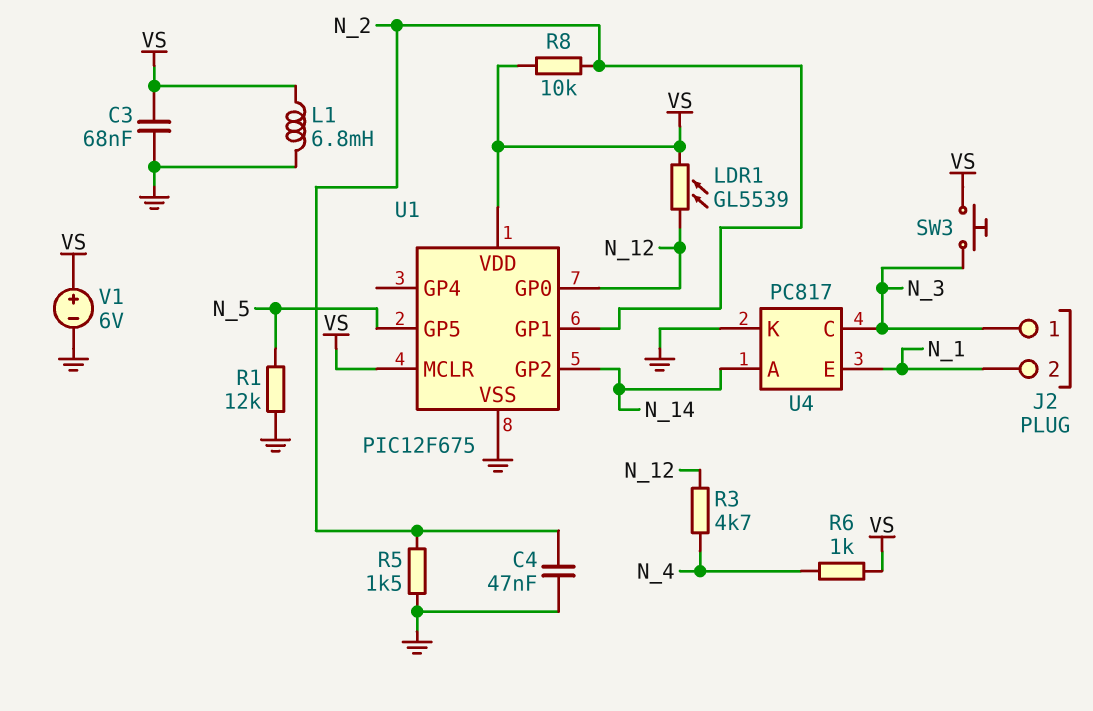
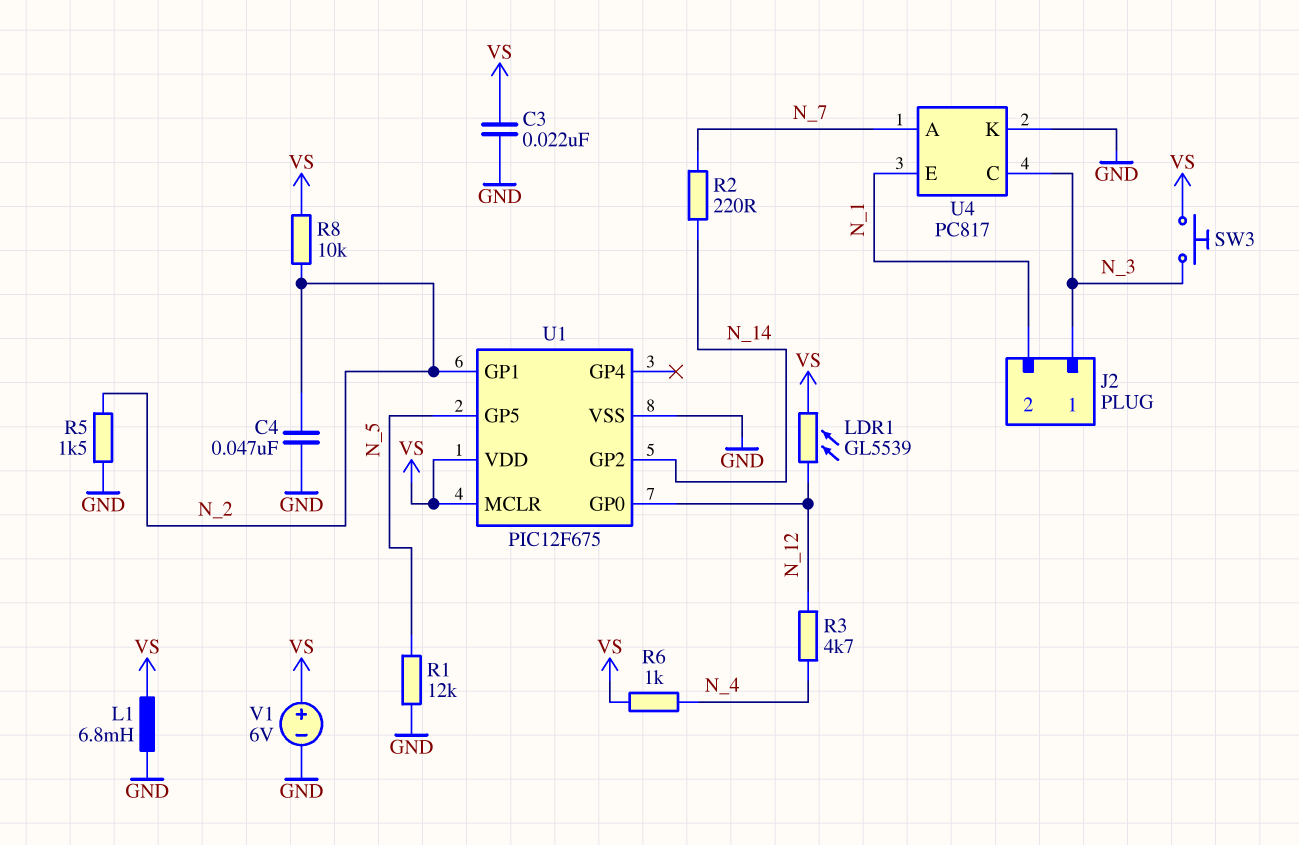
C3: 68nF (GND, VS) -> 22nF (GND, VS)
R2: none -> 220 (N_7, N_14)
U4 pin A: N_14 -> N_7

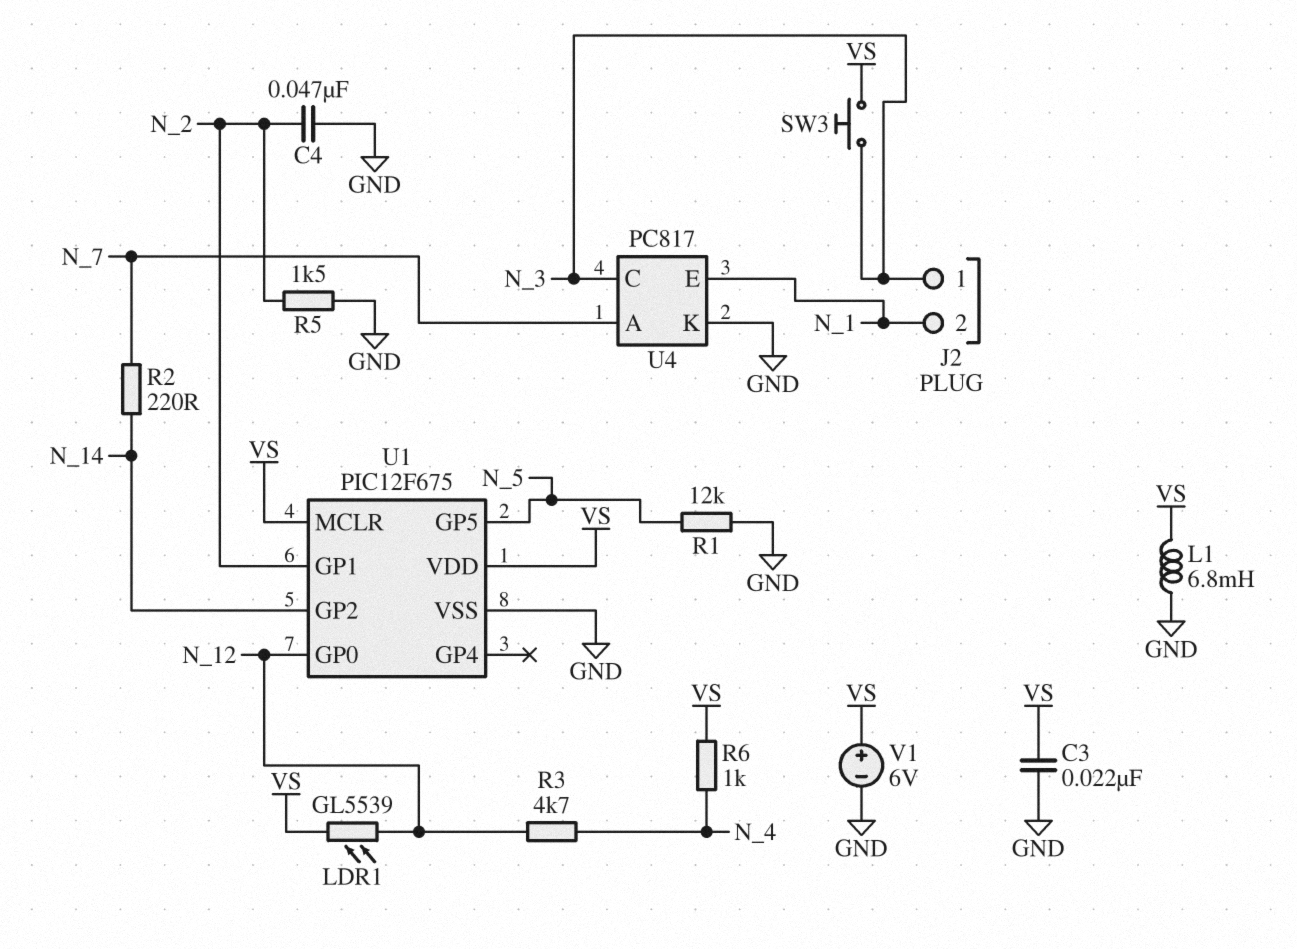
R8: 10k (N_2, VS) -> none

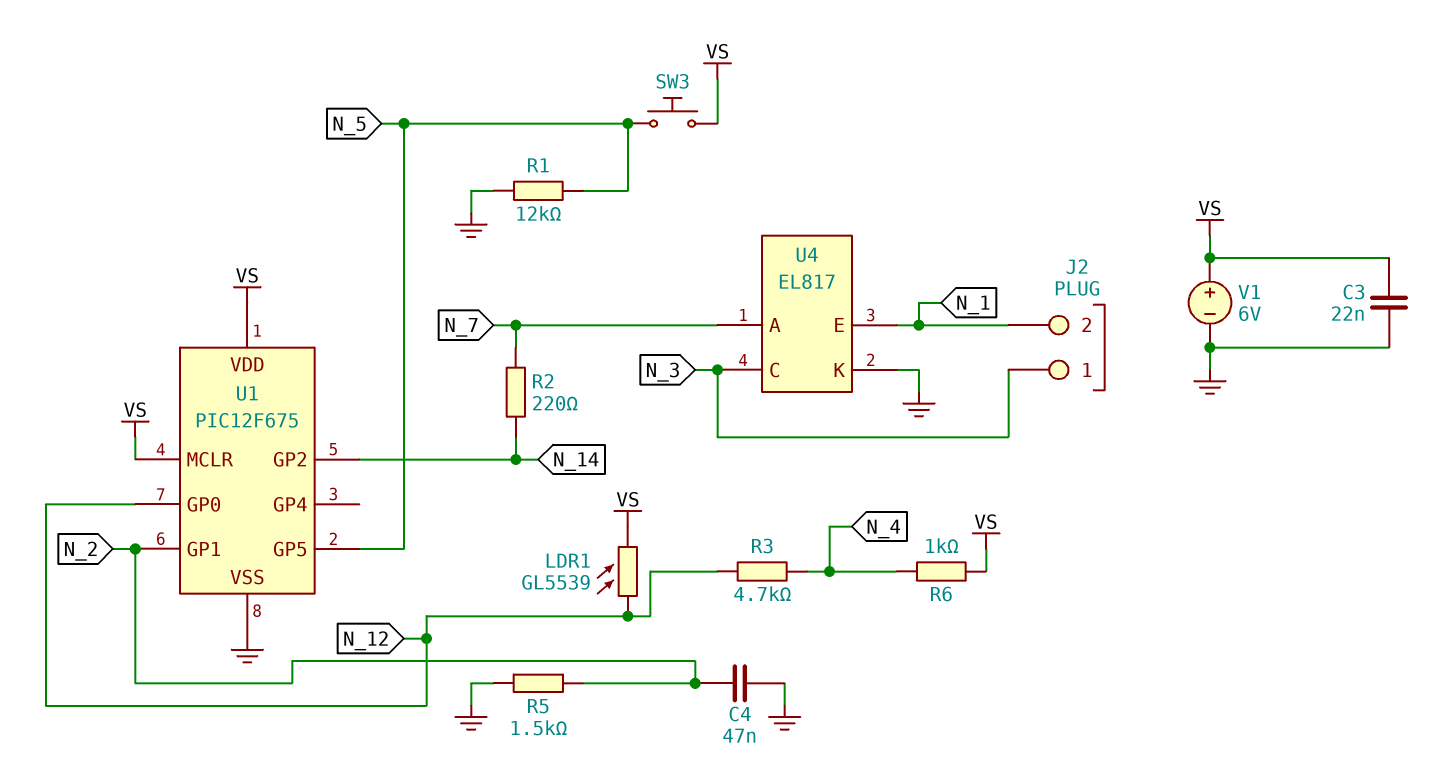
L1: 6.8mH (GND, VS) -> none
SW3: button (N_3, VS) -> button (N_5, VS)
U4: PC817 -> EL817

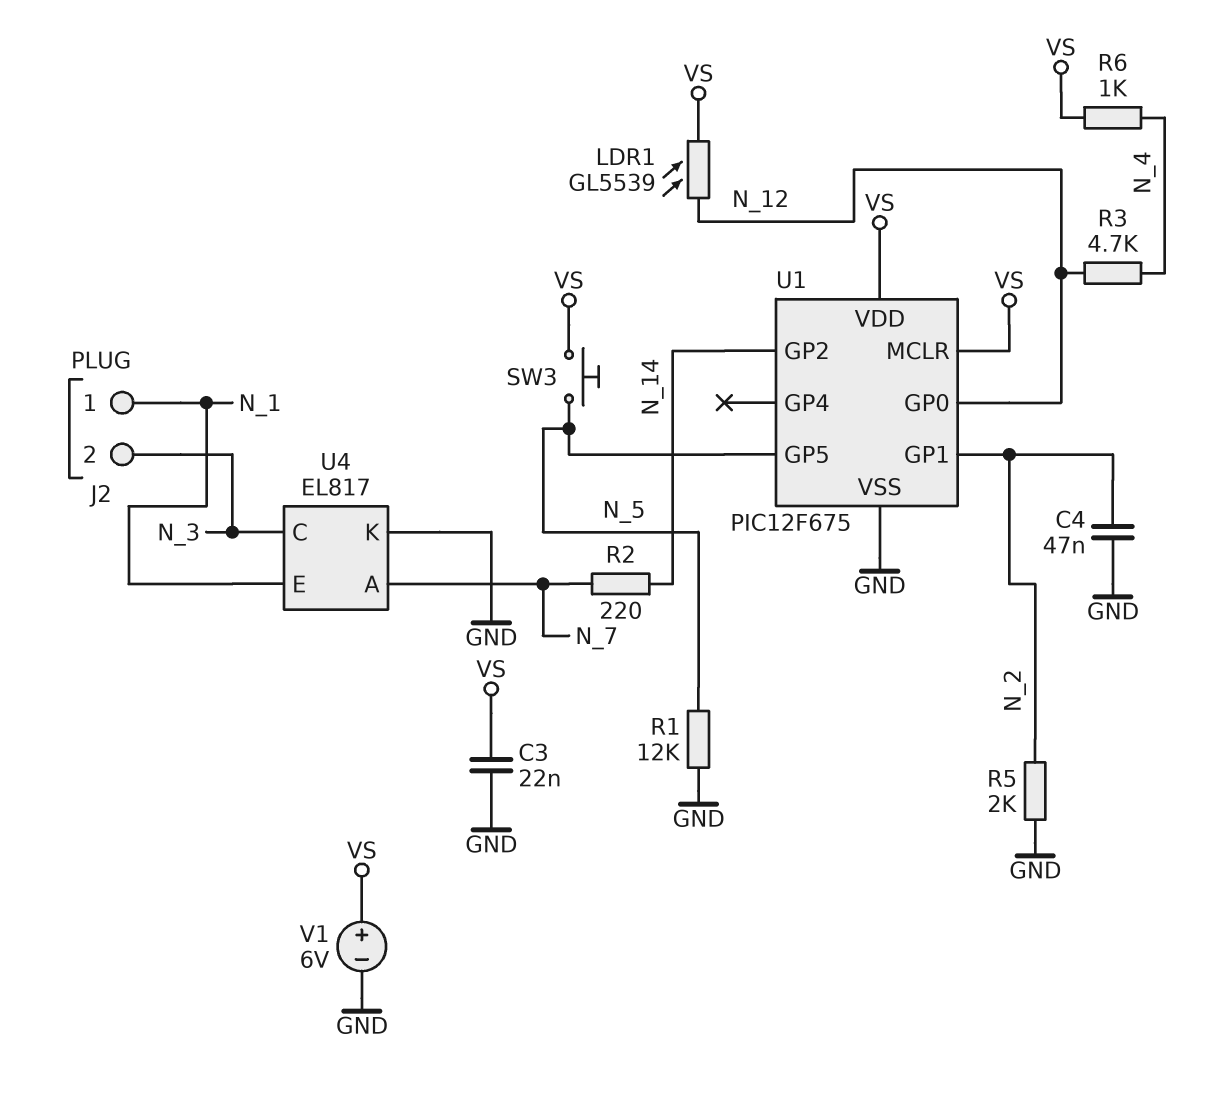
J2 pin 1: N_3 -> N_1
J2 pin 2: N_1 -> N_3
R5: 1.5k (GND, N_2) -> 2k (GND, N_2)

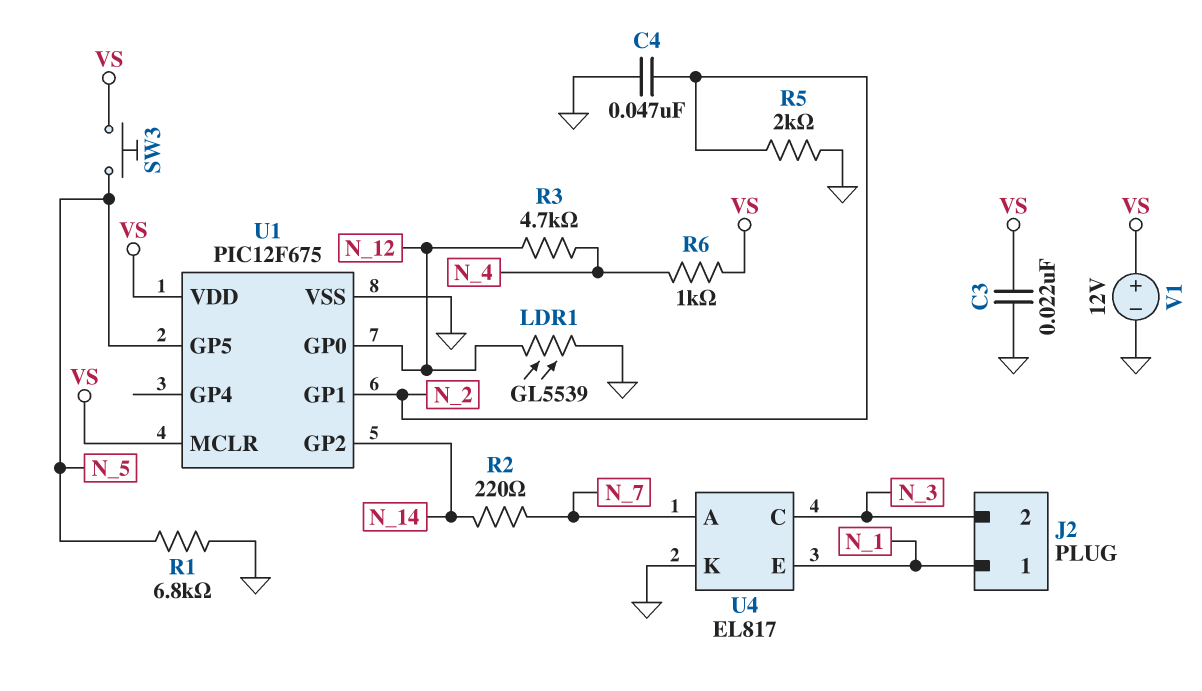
LDR1: GL5539 (N_12, VS) -> GL5539 (GND, N_12)
R1: 12k (GND, N_5) -> 6.8k (GND, N_5)
V1: 6V (plus VS, minus GND) -> 12V (plus VS, minus GND)

